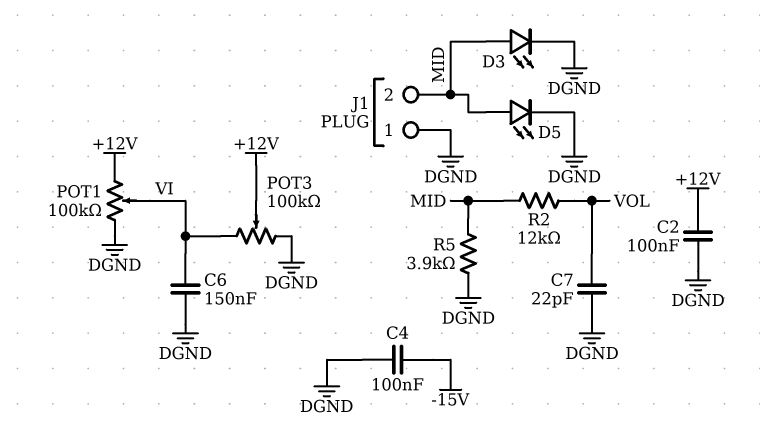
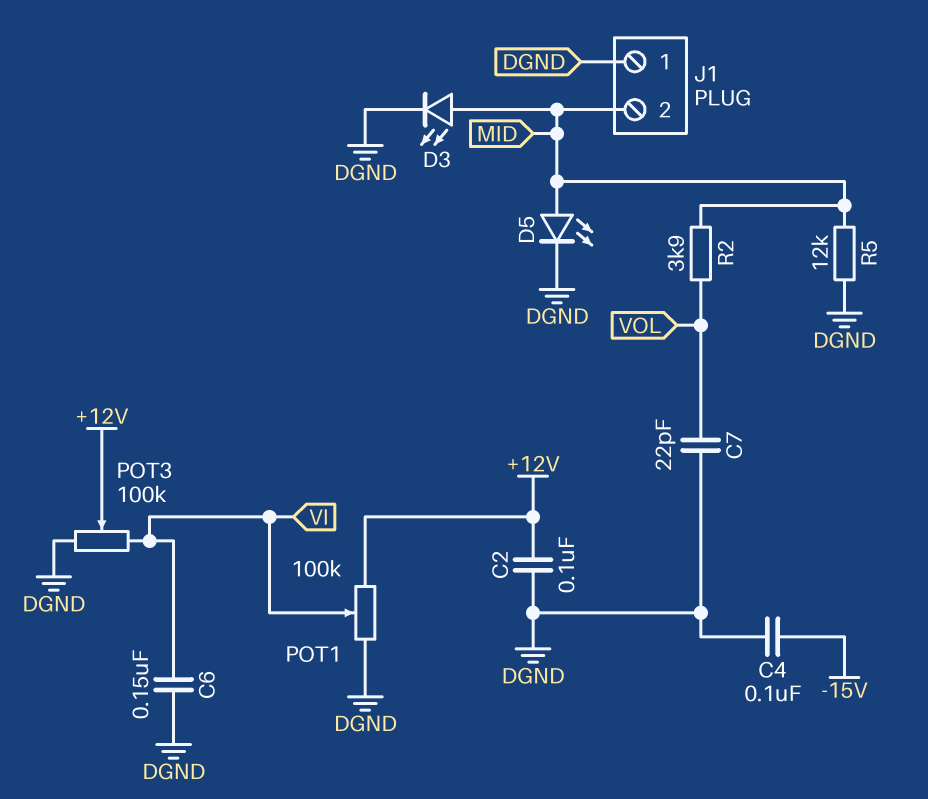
R2: 12k (MID, VOL) -> 3.9k (MID, VOL)
R5: 3.9k (DGND, MID) -> 12k (DGND, MID)

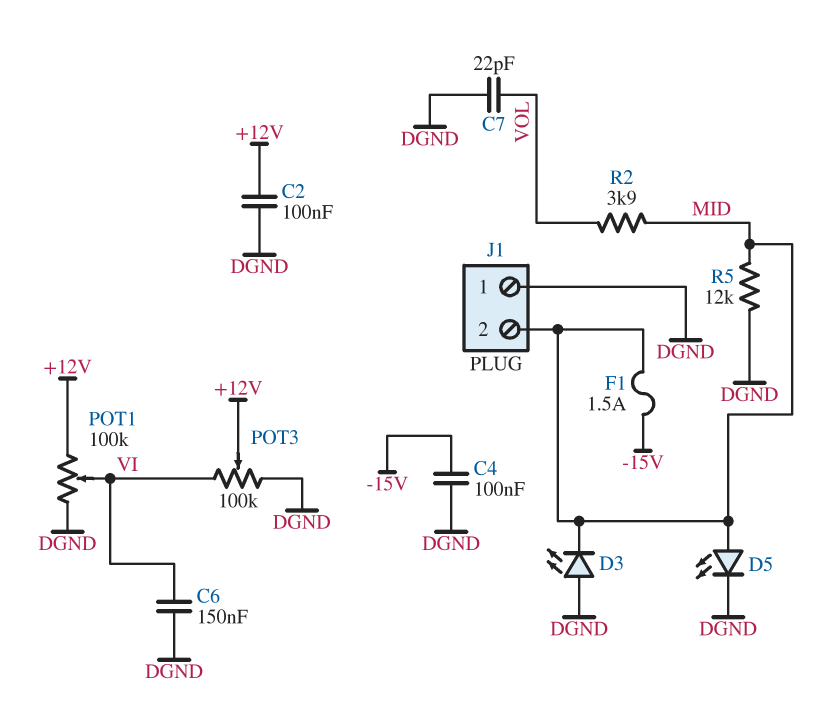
D3: LED (A MID, K DGND) -> LED (A DGND, K MID)
F1: none -> 1.5A (-15V, MID)

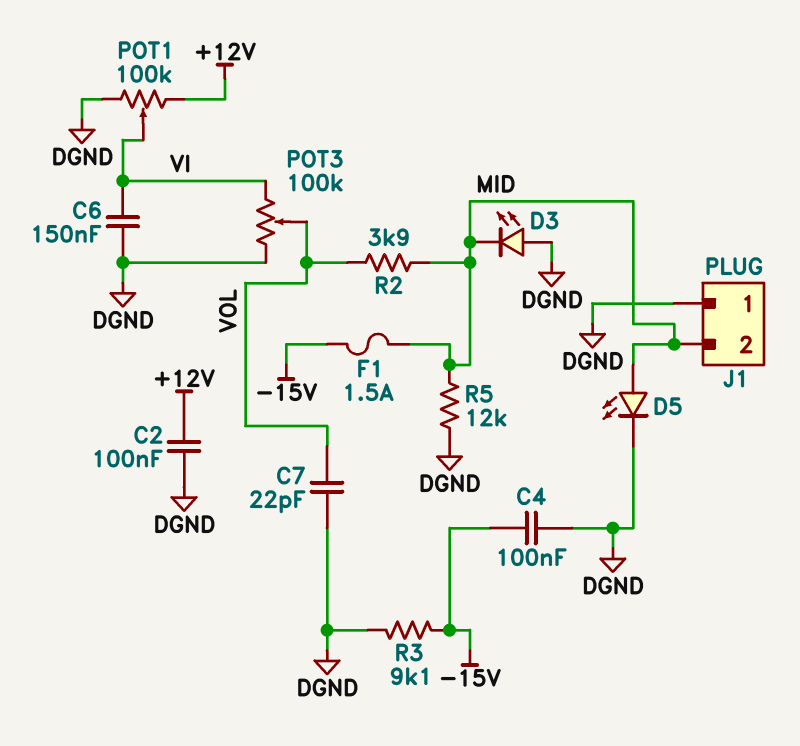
POT3: 100k (DGND, VI, wiper +12V) -> 100k (DGND, VI, wiper VOL)
R3: none -> 9.1k (-15V, DGND)

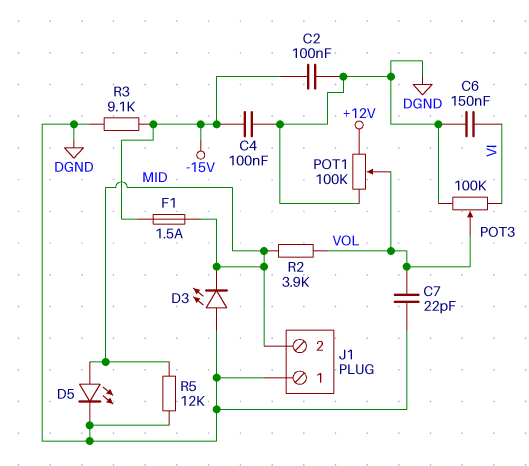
C2: 100nF (+12V, DGND) -> 100nF (-15V, DGND)
POT1: 100k (+12V, DGND, wiper VI) -> 100k (+12V, DGND, wiper VOL)

